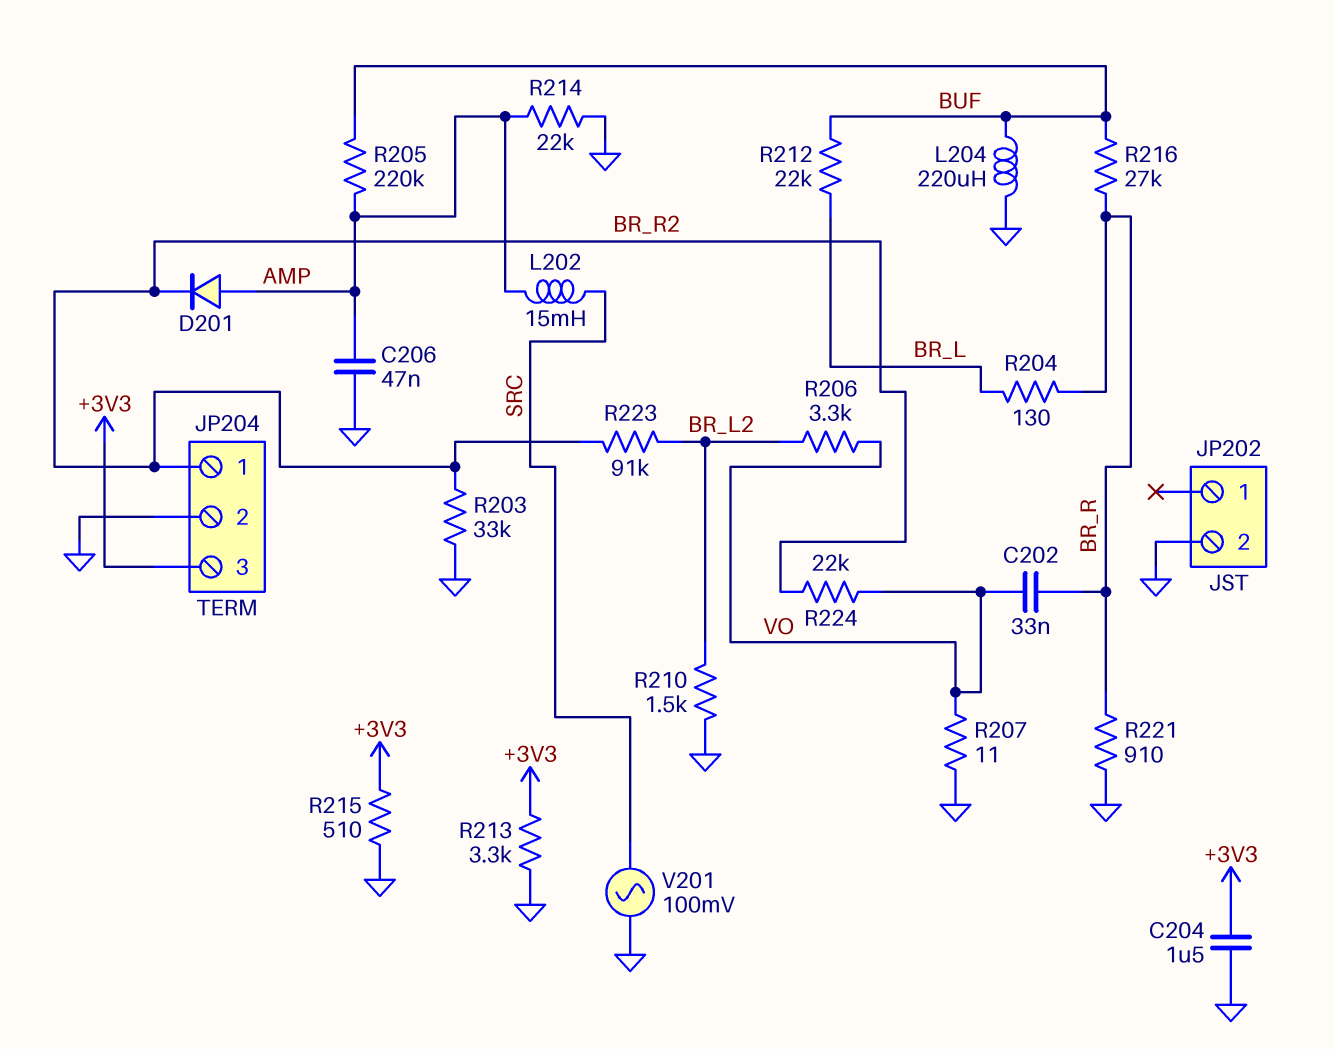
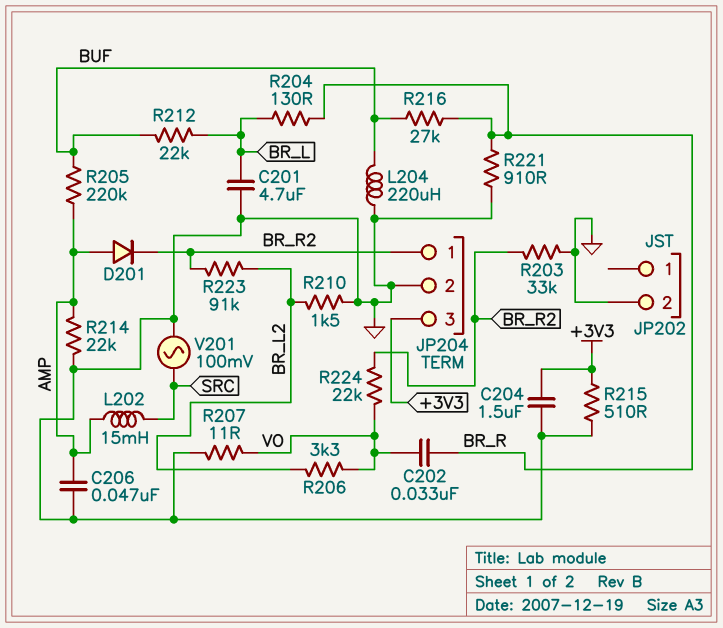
C201: none -> 4.7uF (BR_L, GND)
R213: 3.3k (+3V3, GND) -> none

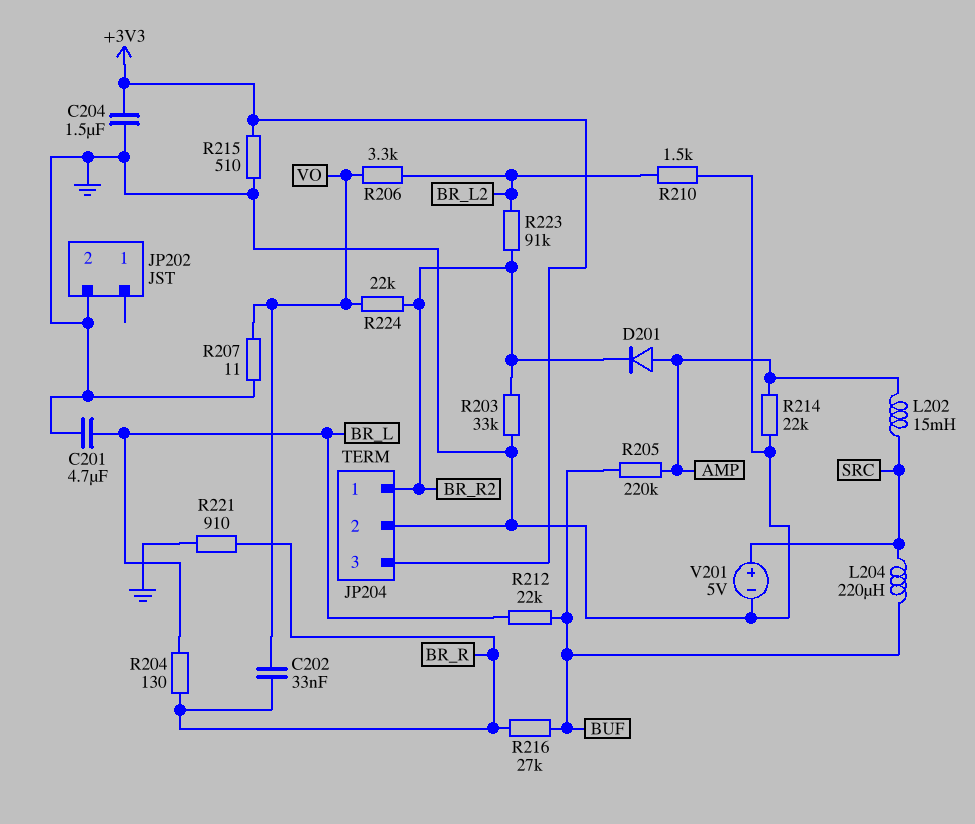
C206: 47nF (AMP, GND) -> none
L204: 220uH (BUF, GND) -> 220uH (BUF, SRC)
V201: AC 100mV (GND, SRC) -> 5V (plus SRC, minus GND)

